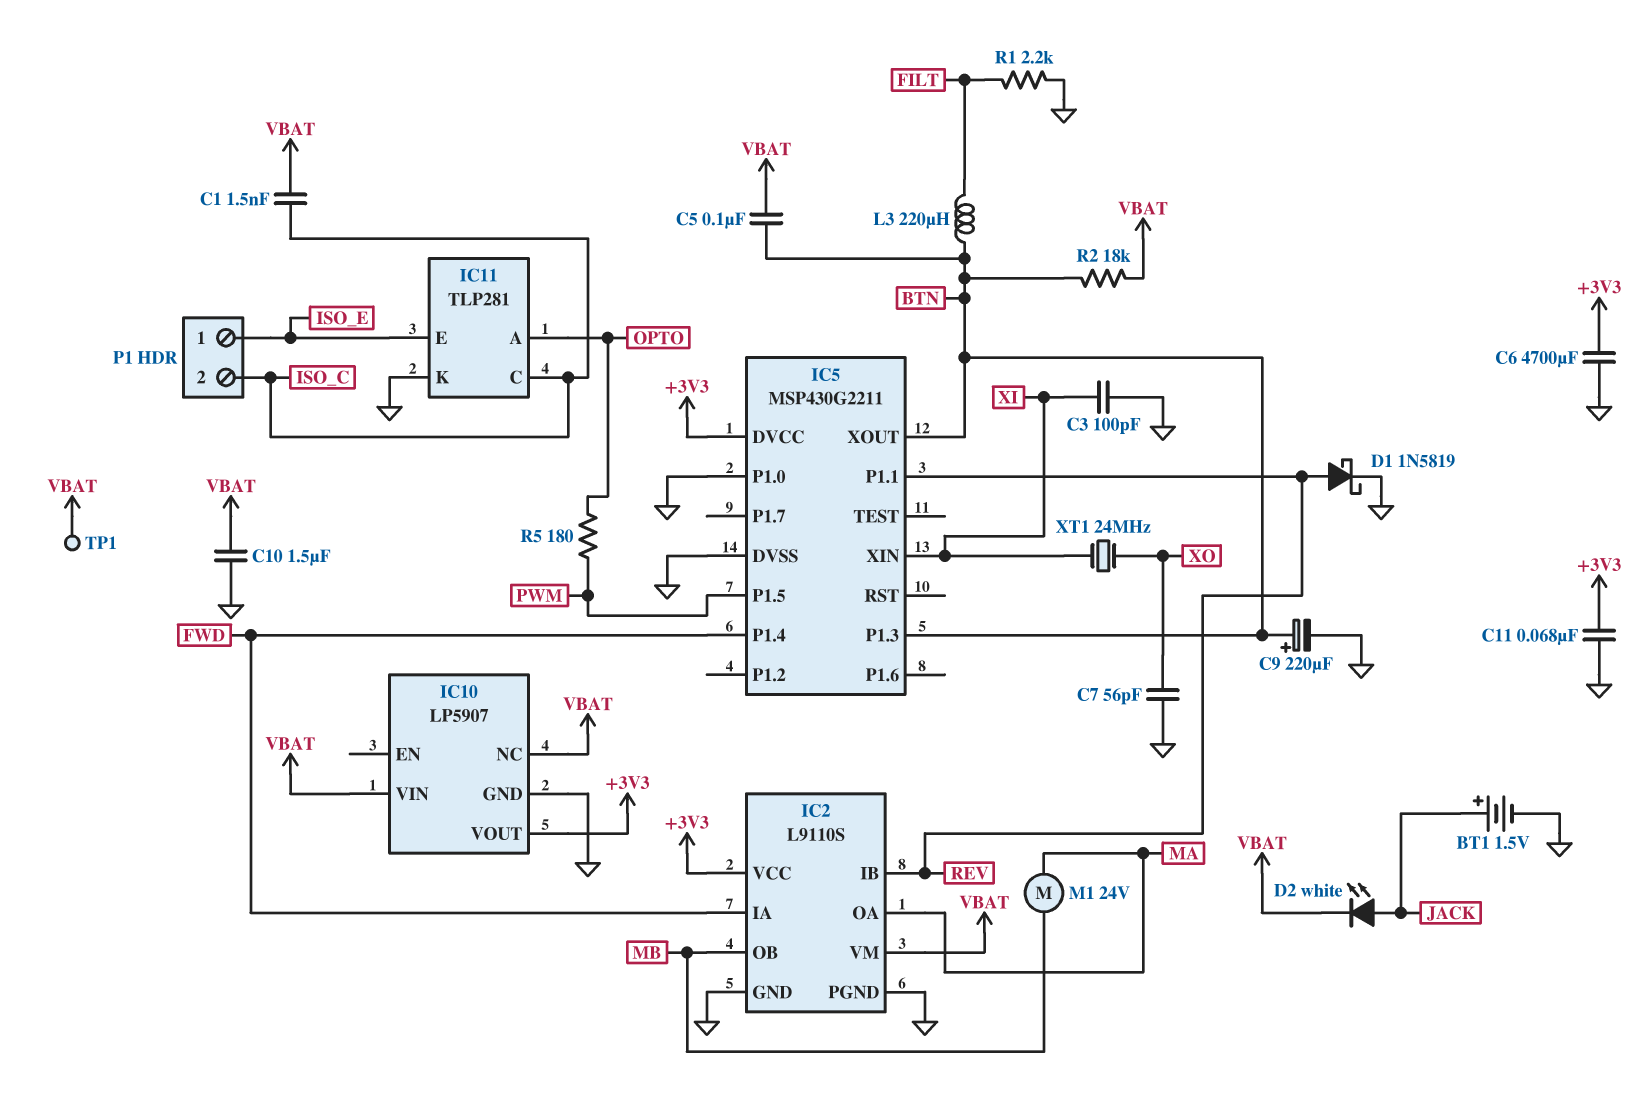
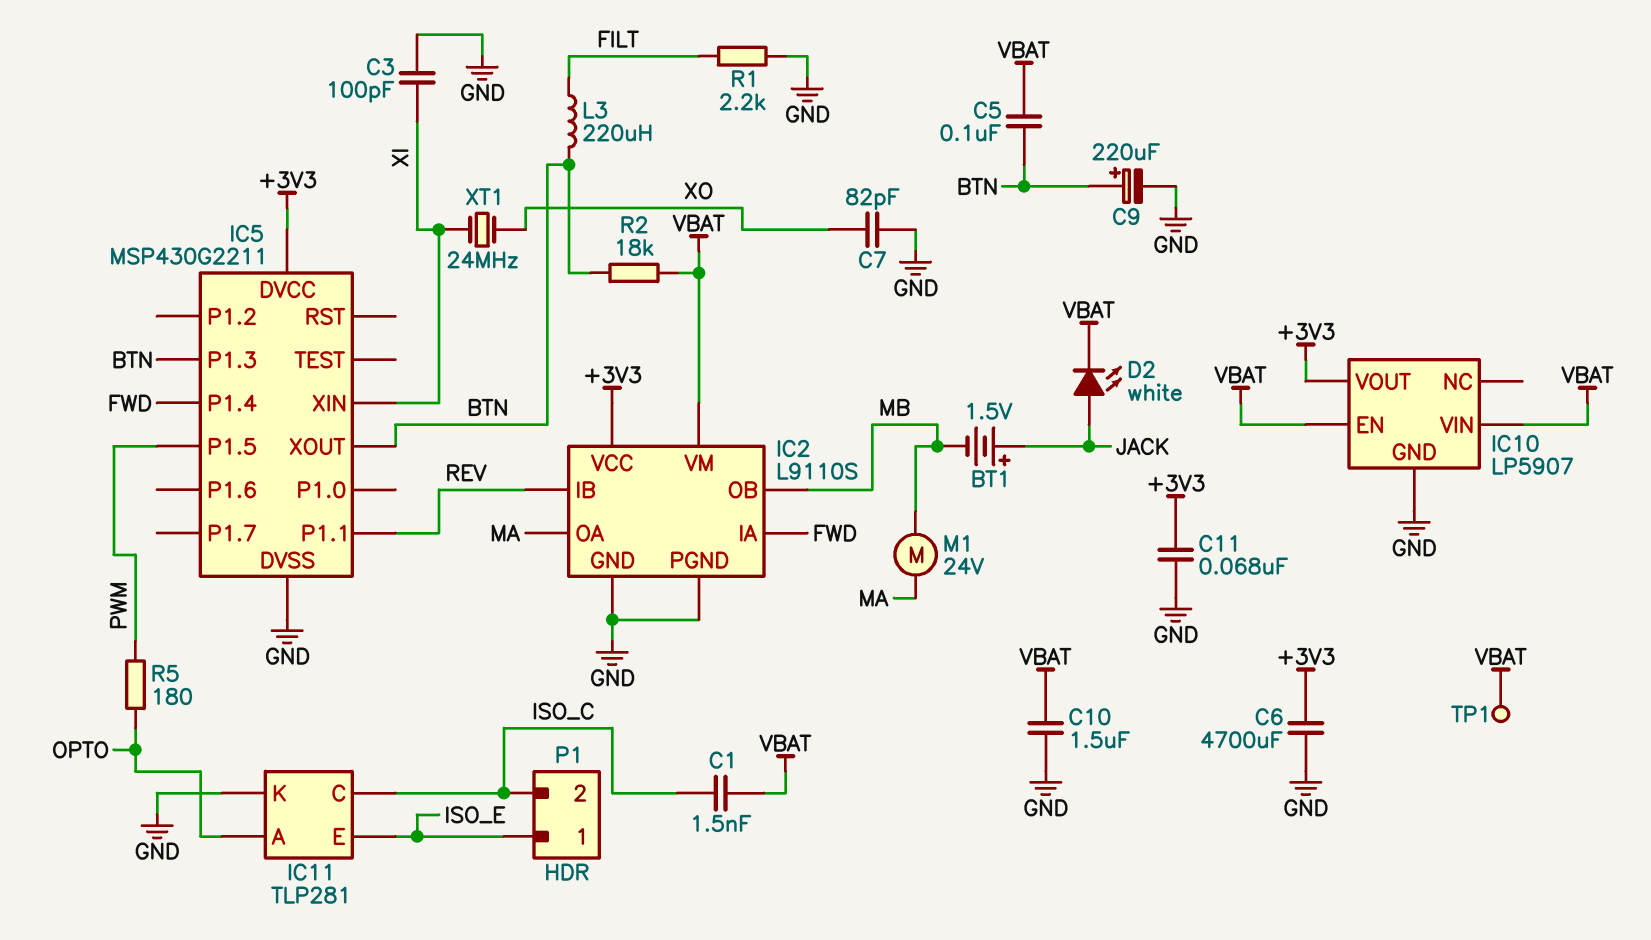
BT1: 1.5V (plus JACK, minus GND) -> 1.5V (plus JACK, minus MB)
C7: 56pF (GND, XO) -> 82pF (GND, XO)
D1: schottky 1N5819 (A REV, K GND) -> none
IC5 pin P1.0: GND -> none
IC10 pin EN: none -> VBAT
IC10 pin NC: VBAT -> none

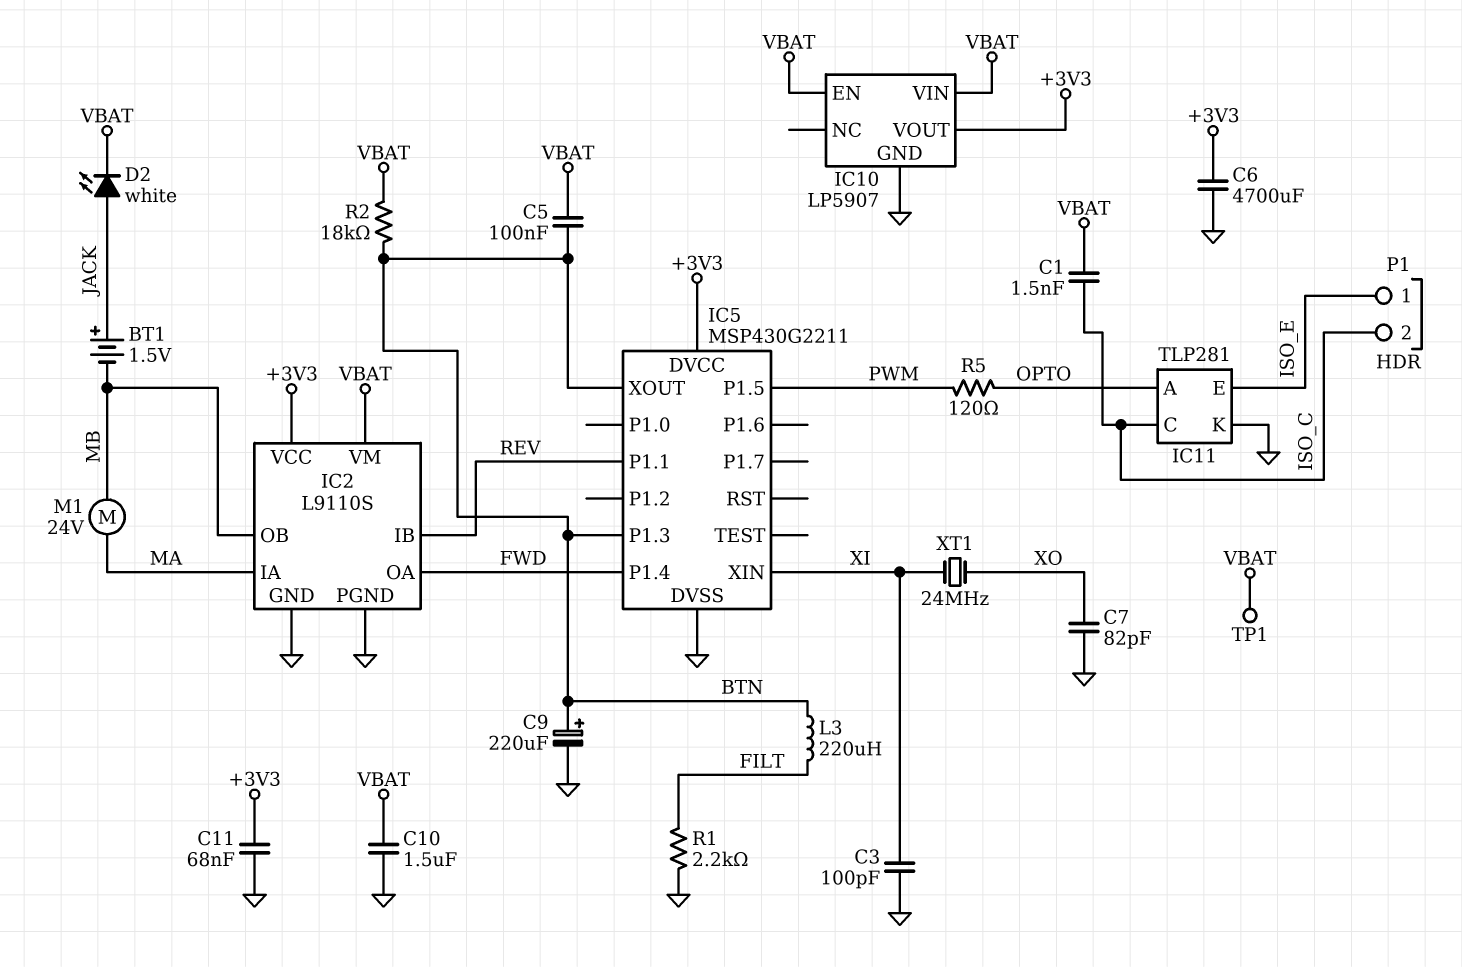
IC2 pin IA: FWD -> MA
IC2 pin OA: MA -> FWD
R5: 180 (OPTO, PWM) -> 120 (OPTO, PWM)

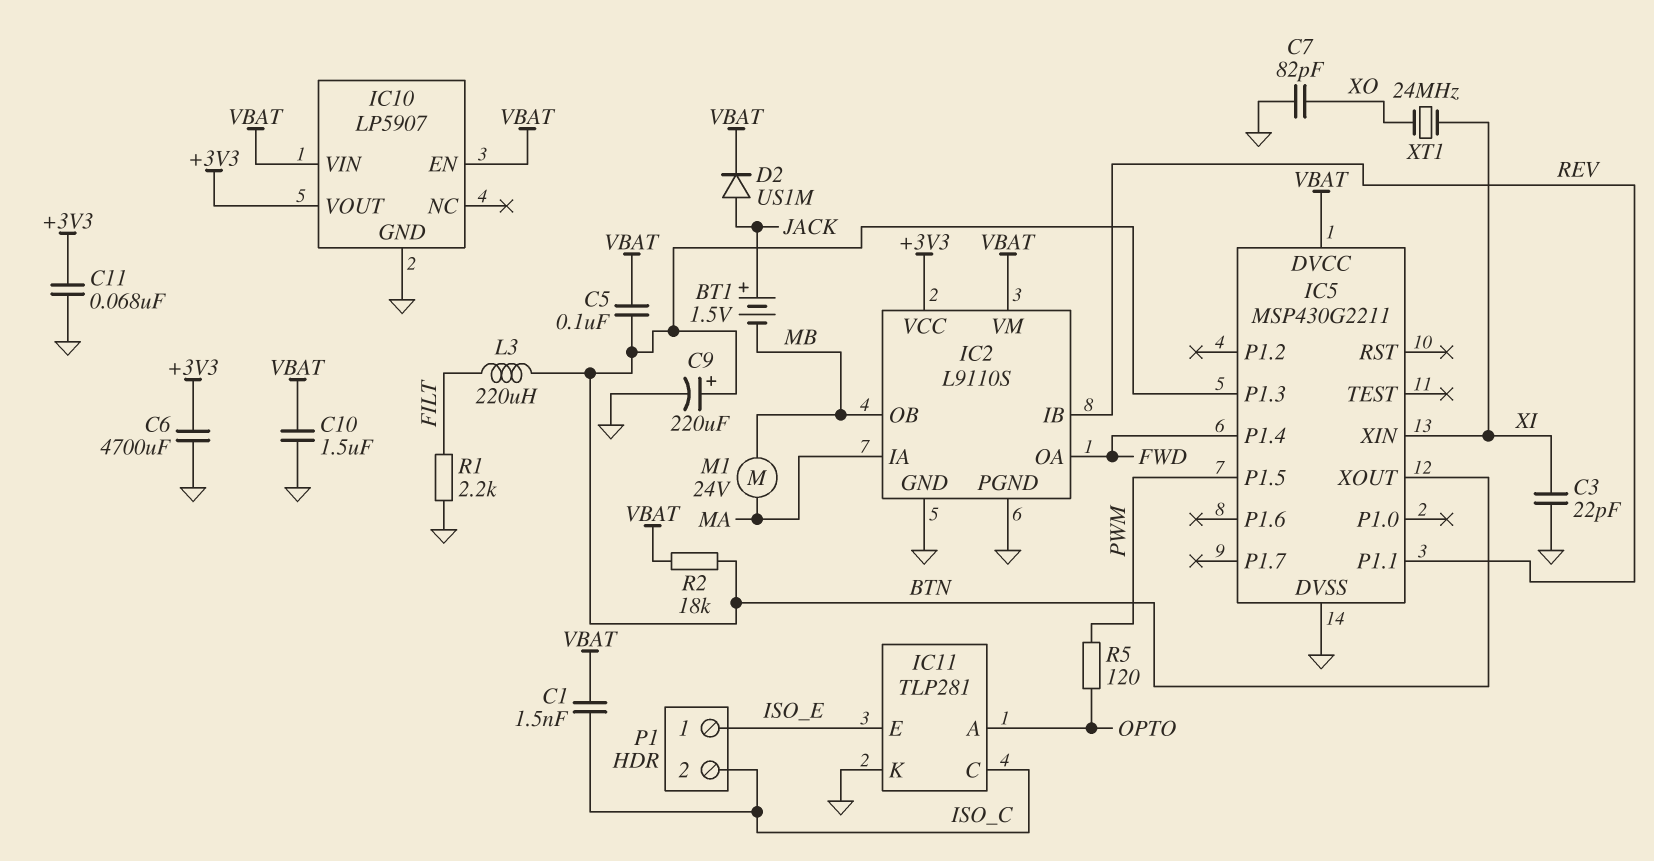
C3: 100pF (GND, XI) -> 22pF (GND, XI)
D2: LED white (A JACK, K VBAT) -> diode US1M (A JACK, K VBAT)
IC5 pin DVCC: +3V3 -> VBAT
TP1: test point (VBAT) -> none

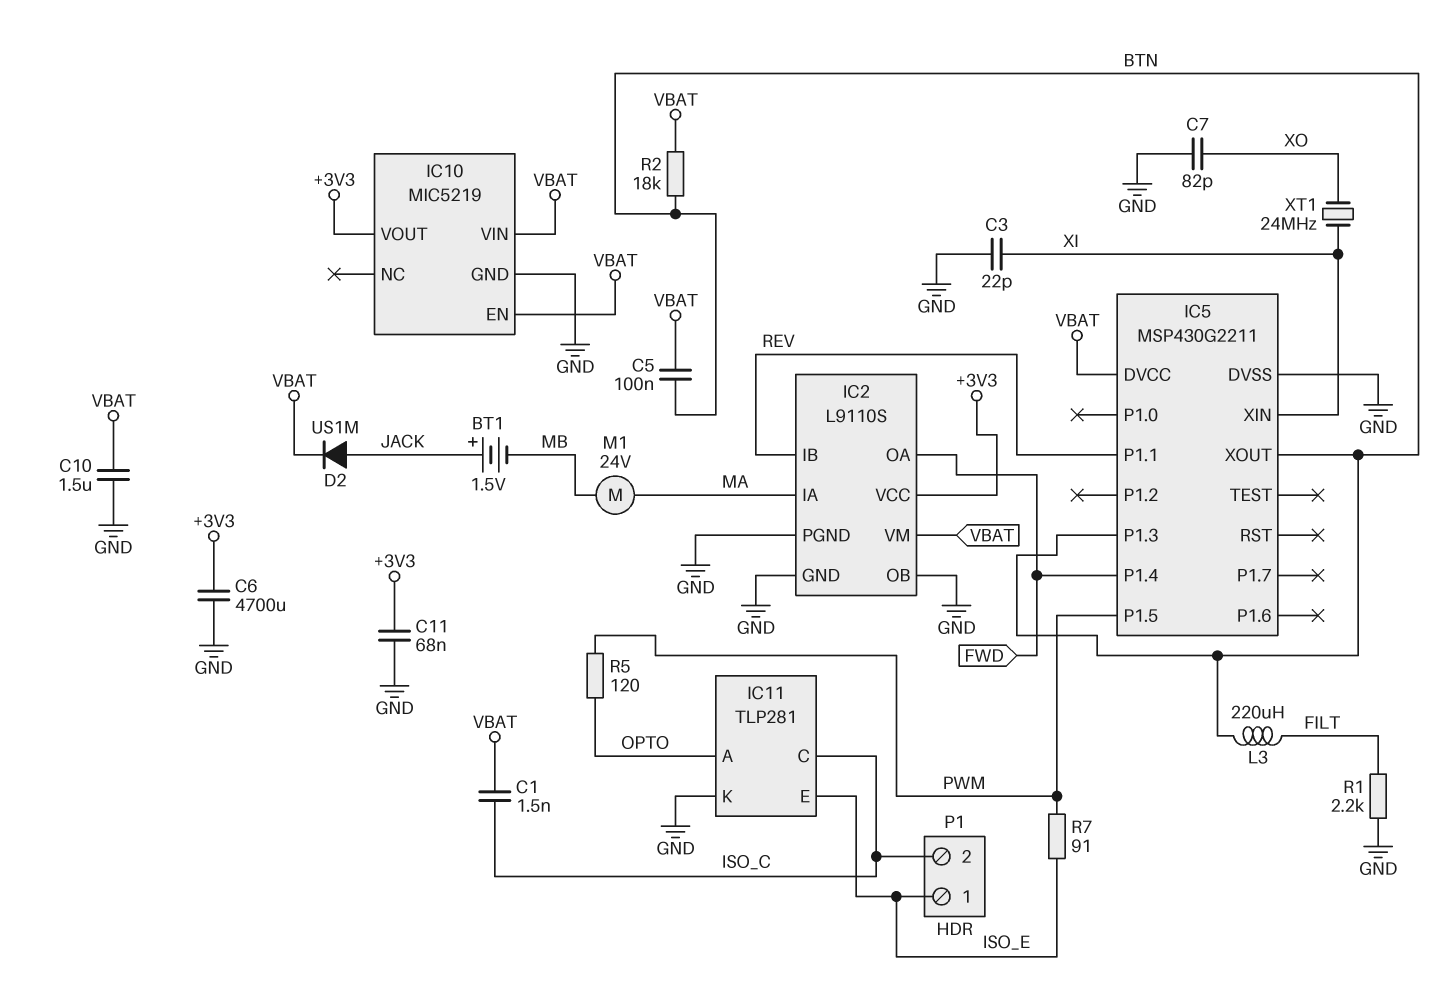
C9: 220uF (plus BTN, minus GND) -> none
IC2 pin OB: MB -> GND
IC10: LP5907 -> MIC5219
R7: none -> 91 (ISO_E, PWM)

